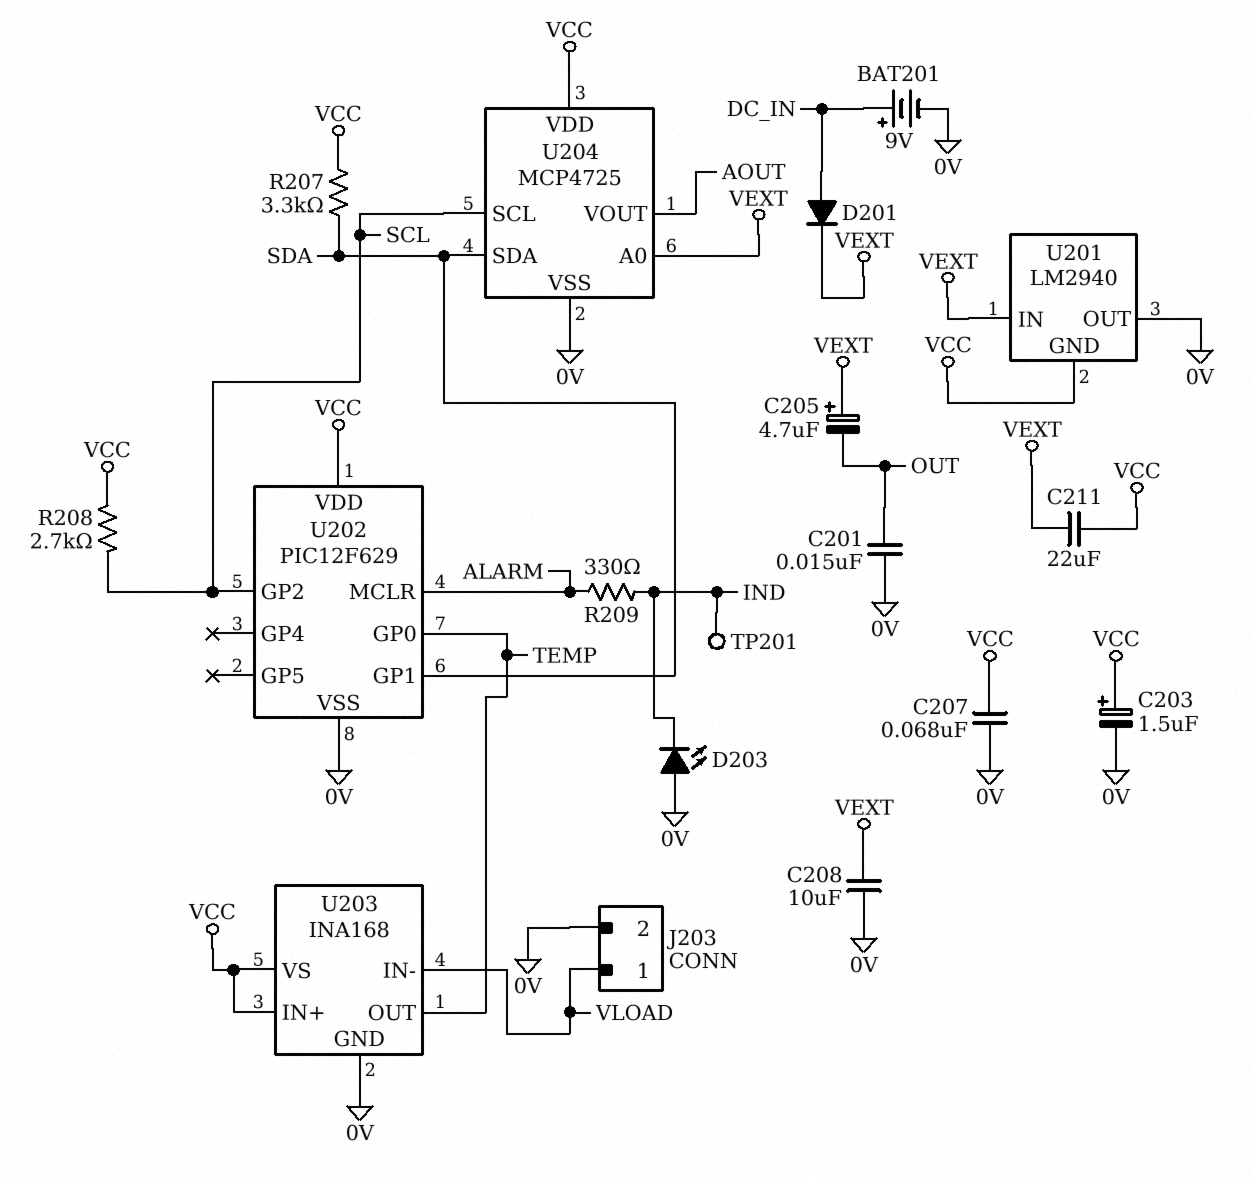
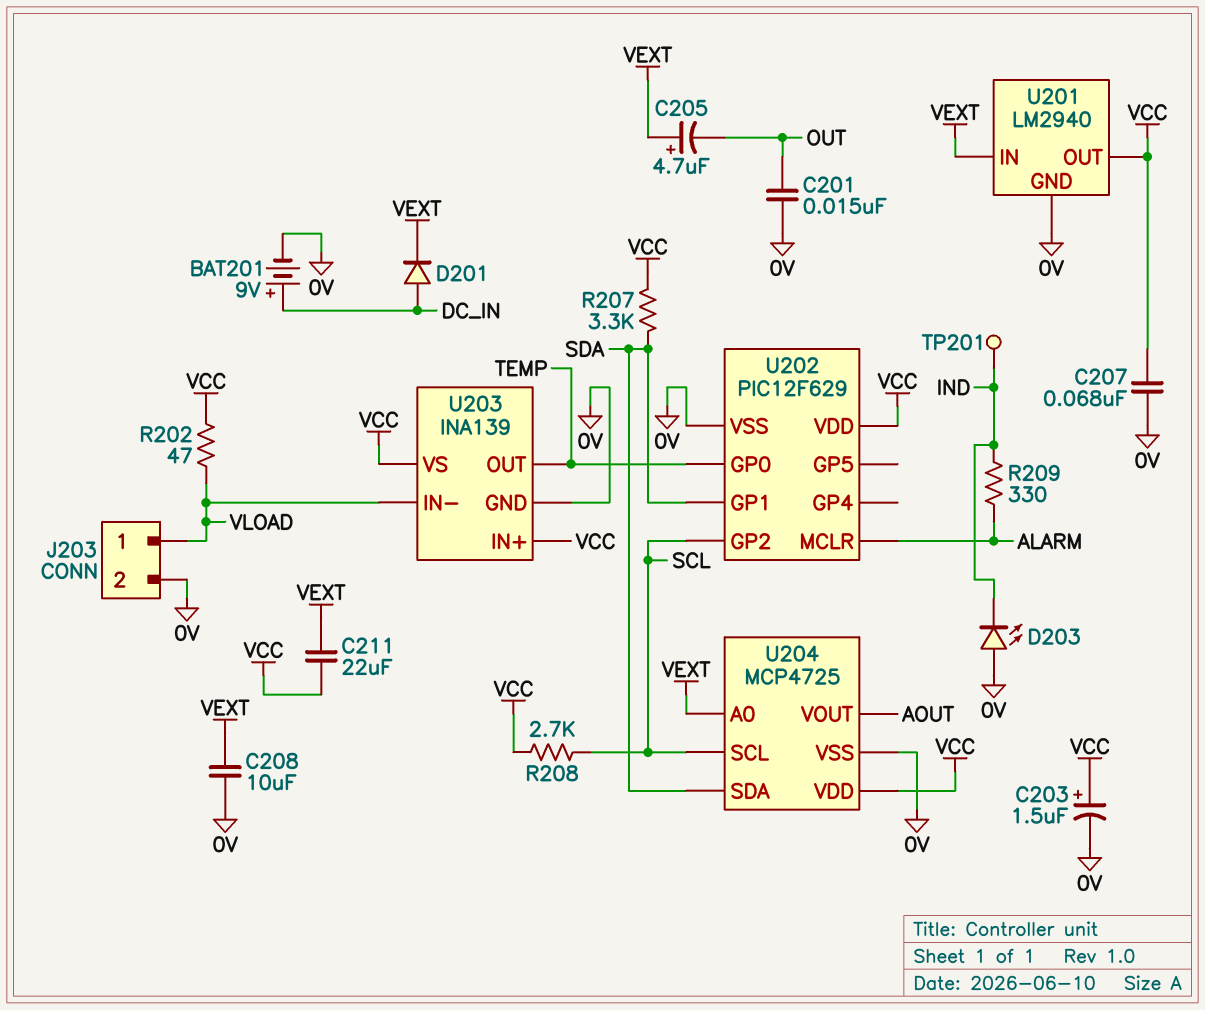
R202: none -> 47 (VCC, VLOAD)
U201 pin GND: VCC -> 0V
U201 pin OUT: 0V -> VCC
U203: INA168 -> INA139

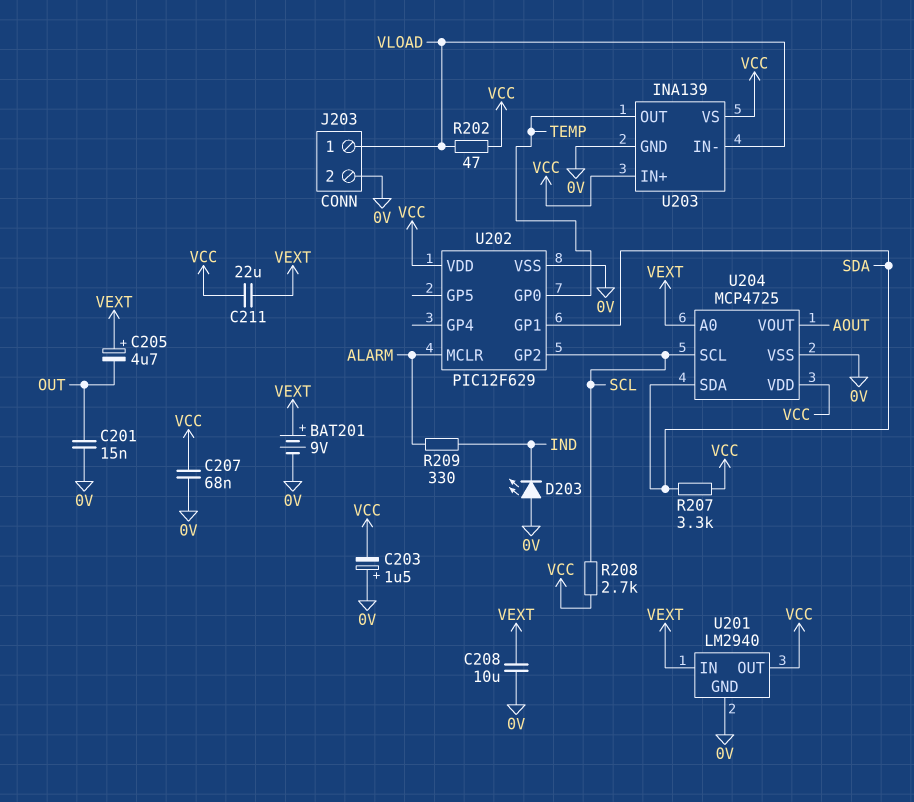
BAT201: 9V (plus DC_IN, minus 0V) -> 9V (plus VEXT, minus 0V)
C203: 1.5uF (plus VCC, minus 0V) -> 1.5uF (plus 0V, minus VCC)
D201: diode (A DC_IN, K VEXT) -> none
TP201: test point (IND) -> none

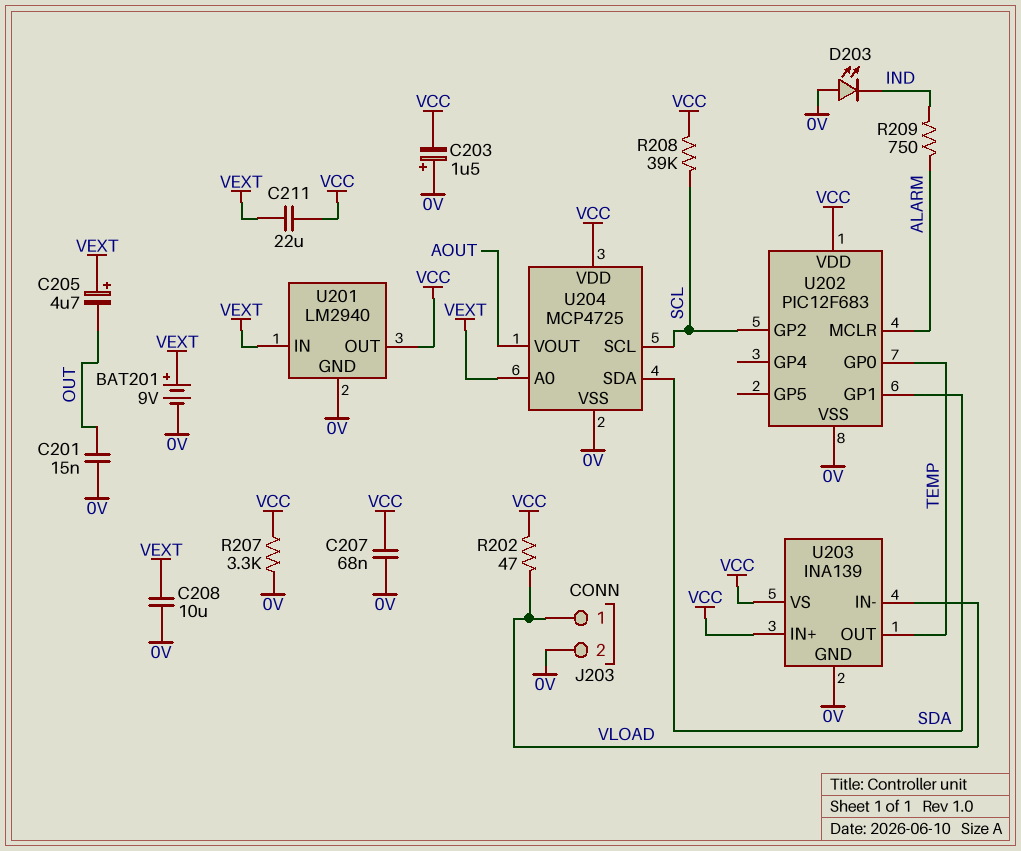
R207: 3.3k (SDA, VCC) -> 3.3k (0V, VCC)
R208: 2.7k (SCL, VCC) -> 39k (SCL, VCC)
R209: 330 (ALARM, IND) -> 750 (ALARM, IND)
U202: PIC12F629 -> PIC12F683

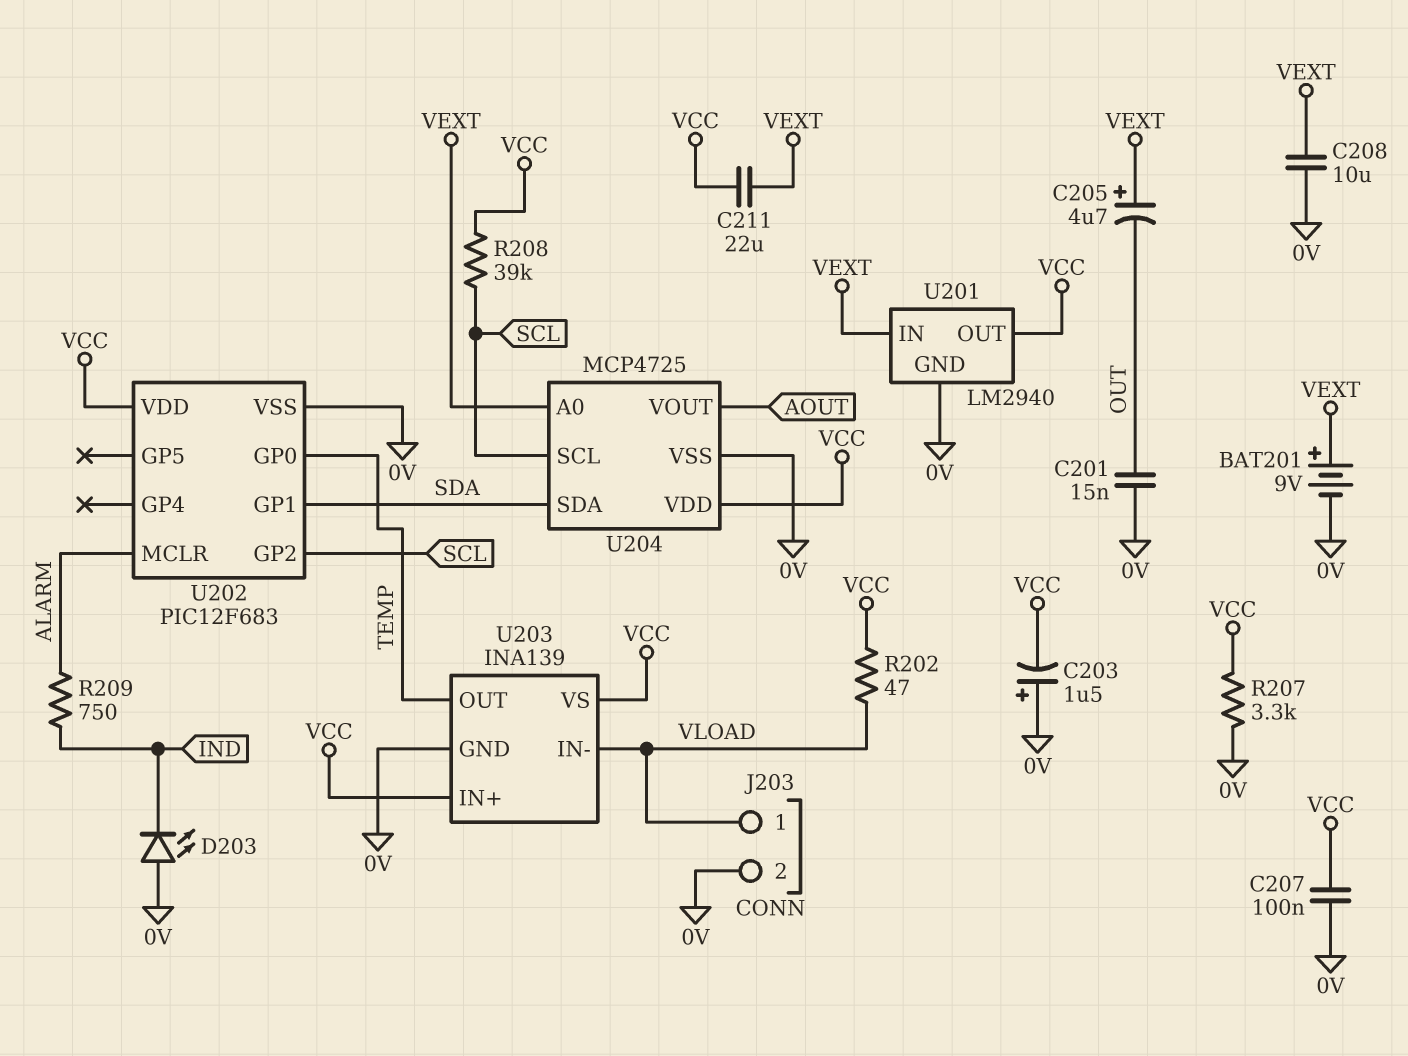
C207: 68nF (0V, VCC) -> 100nF (0V, VCC)

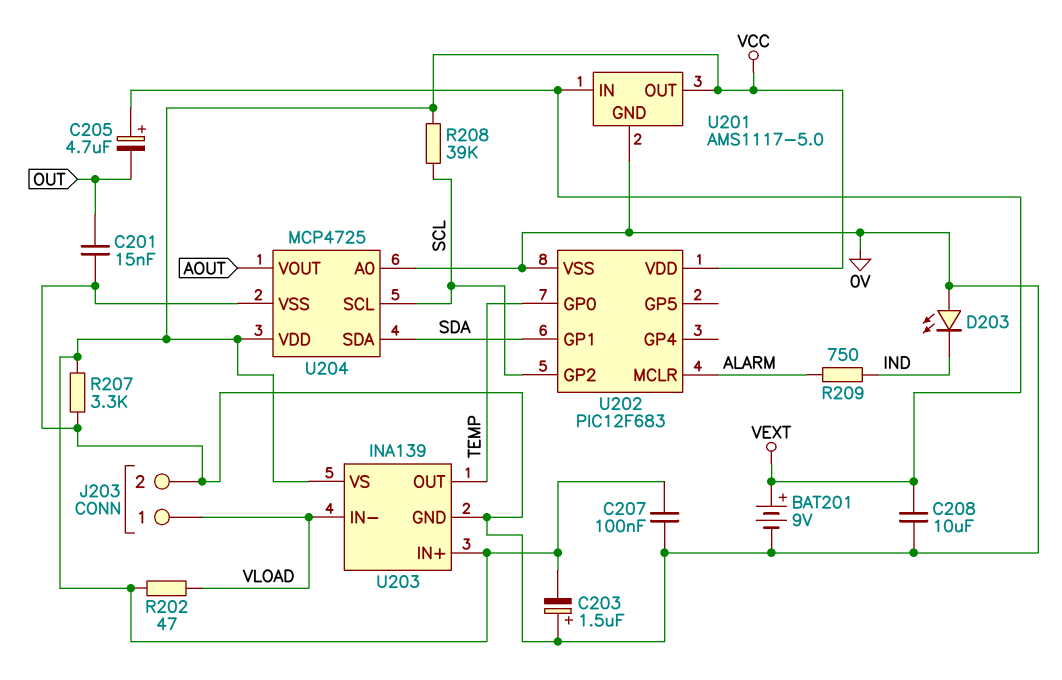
C211: 22uF (VCC, VEXT) -> none
U201: LM2940 -> AMS1117-5.0
U204 pin A0: VEXT -> 0V

